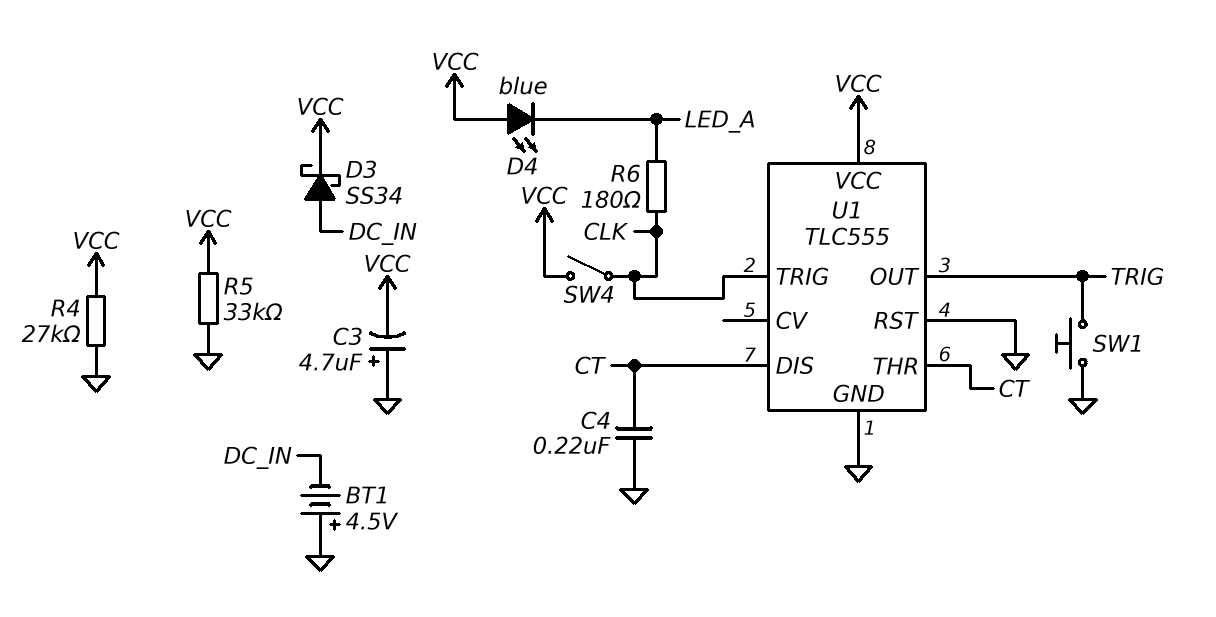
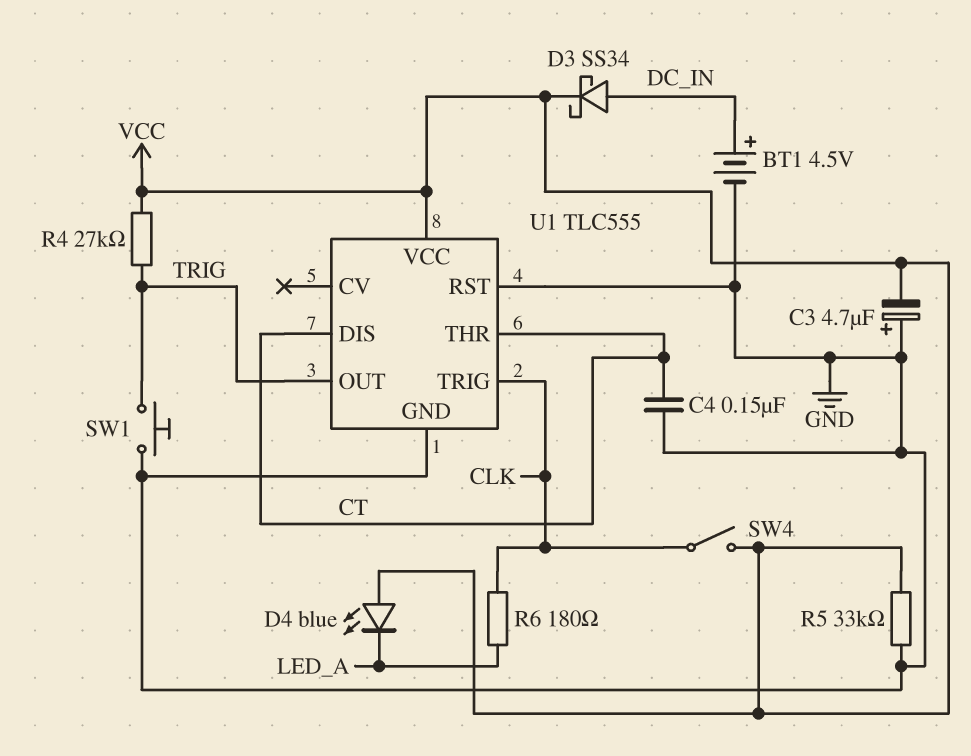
BT1: 4.5V (plus GND, minus DC_IN) -> 4.5V (plus DC_IN, minus GND)
C4: 220nF (CT, GND) -> 150nF (CT, GND)
R4: 27k (GND, VCC) -> 27k (TRIG, VCC)

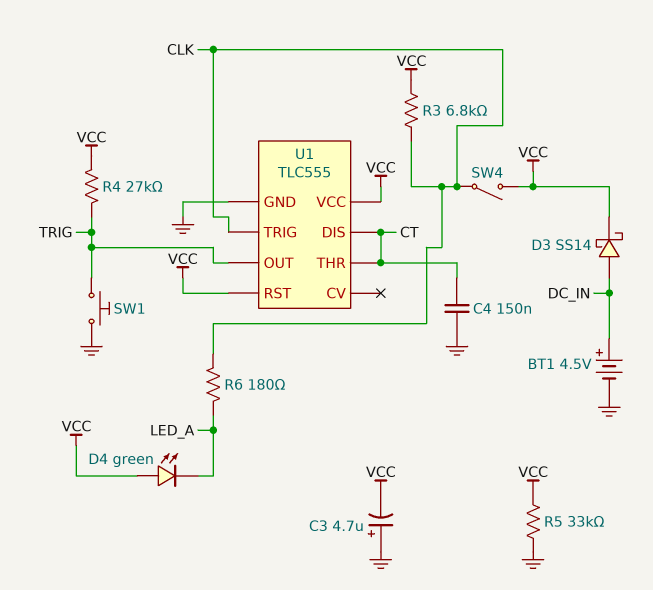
D3: schottky SS34 (A DC_IN, K VCC) -> schottky SS14 (A DC_IN, K VCC)
D4: LED blue (A VCC, K LED_A) -> LED green (A VCC, K LED_A)
R3: none -> 6.8k (CLK, VCC)
U1 pin RST: GND -> VCC

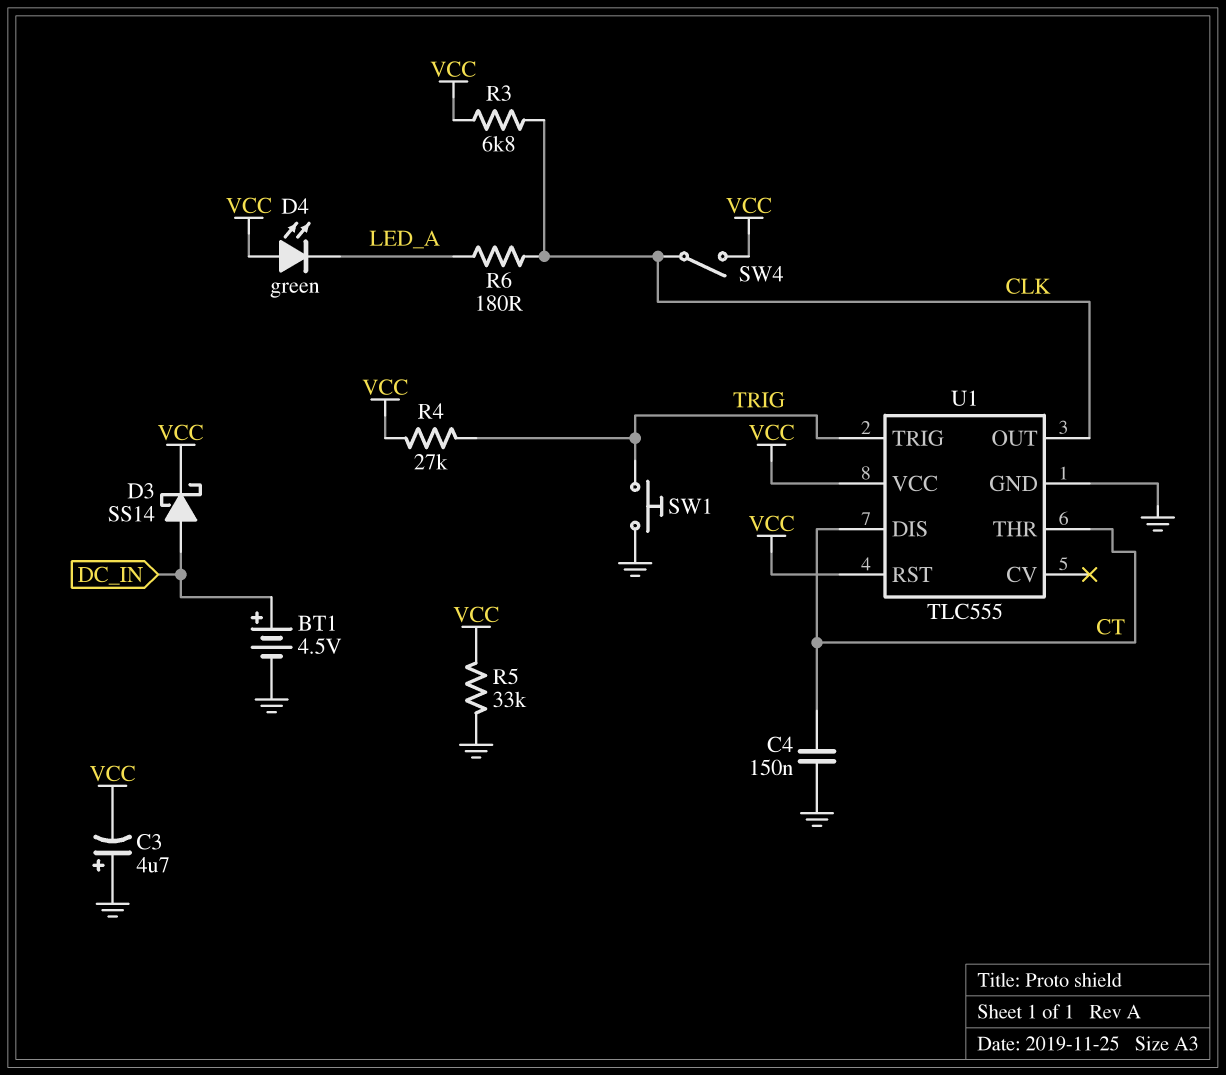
U1 pin OUT: TRIG -> CLK
U1 pin TRIG: CLK -> TRIG

